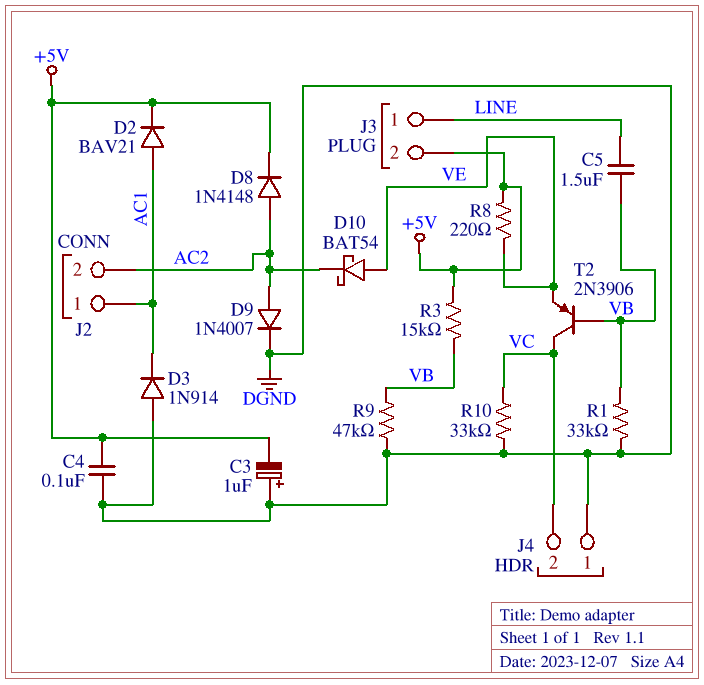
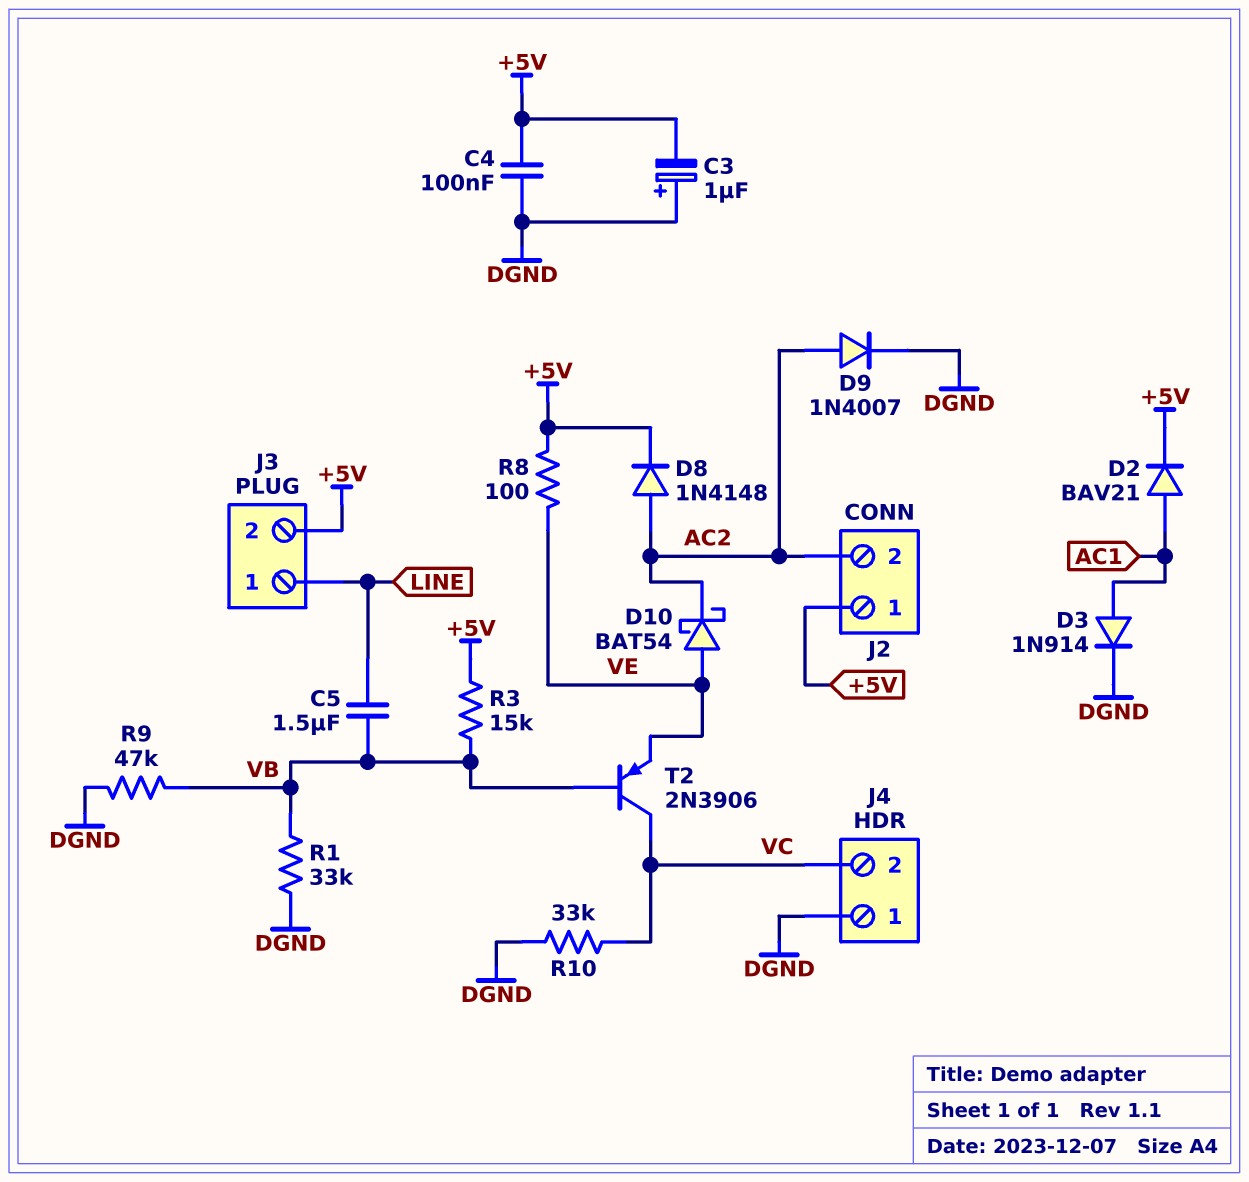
D3: diode 1N914 (A DGND, K AC1) -> diode 1N914 (A AC1, K DGND)
J2 pin 1: AC1 -> +5V
R8: 220 (+5V, VE) -> 100 (+5V, VE)

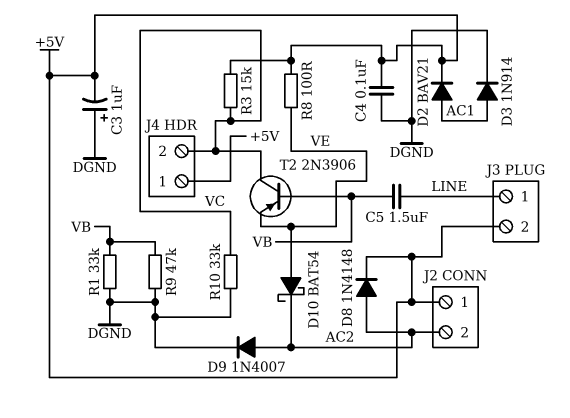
J4 pin 1: DGND -> +5V
R3: 15k (+5V, VB) -> 15k (+5V, VC)

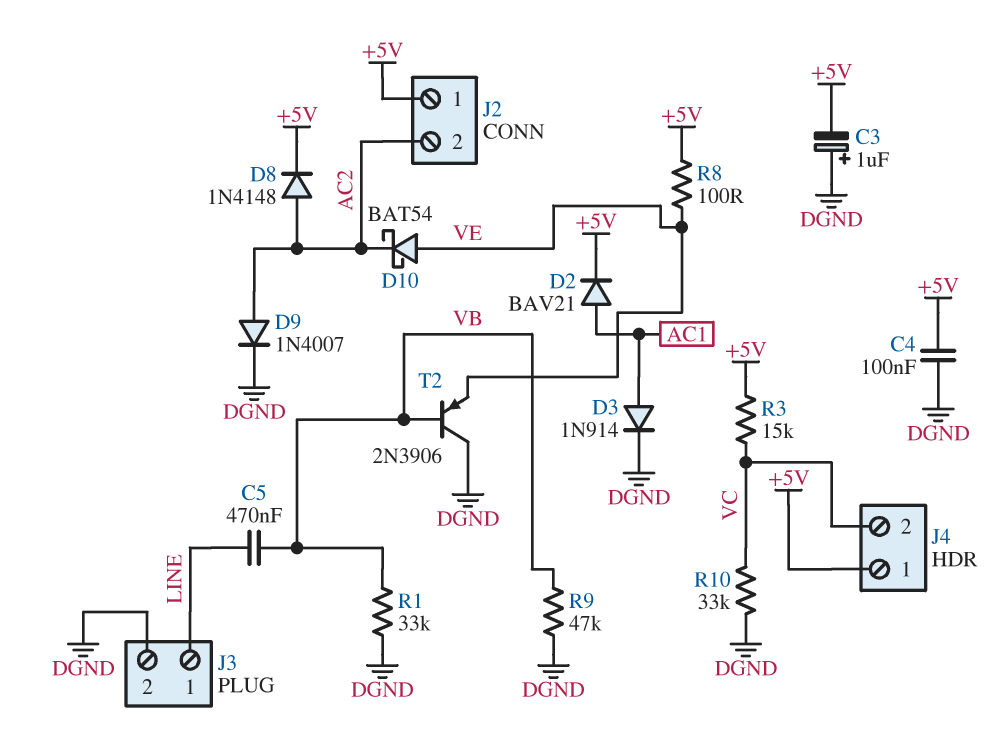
C5: 1.5uF (LINE, VB) -> 470nF (LINE, VB)
J3 pin 2: +5V -> DGND
T2: PNP 2N3906 (B VB, C VC, E VE) -> PNP 2N3906 (B VB, C DGND, E VE)

